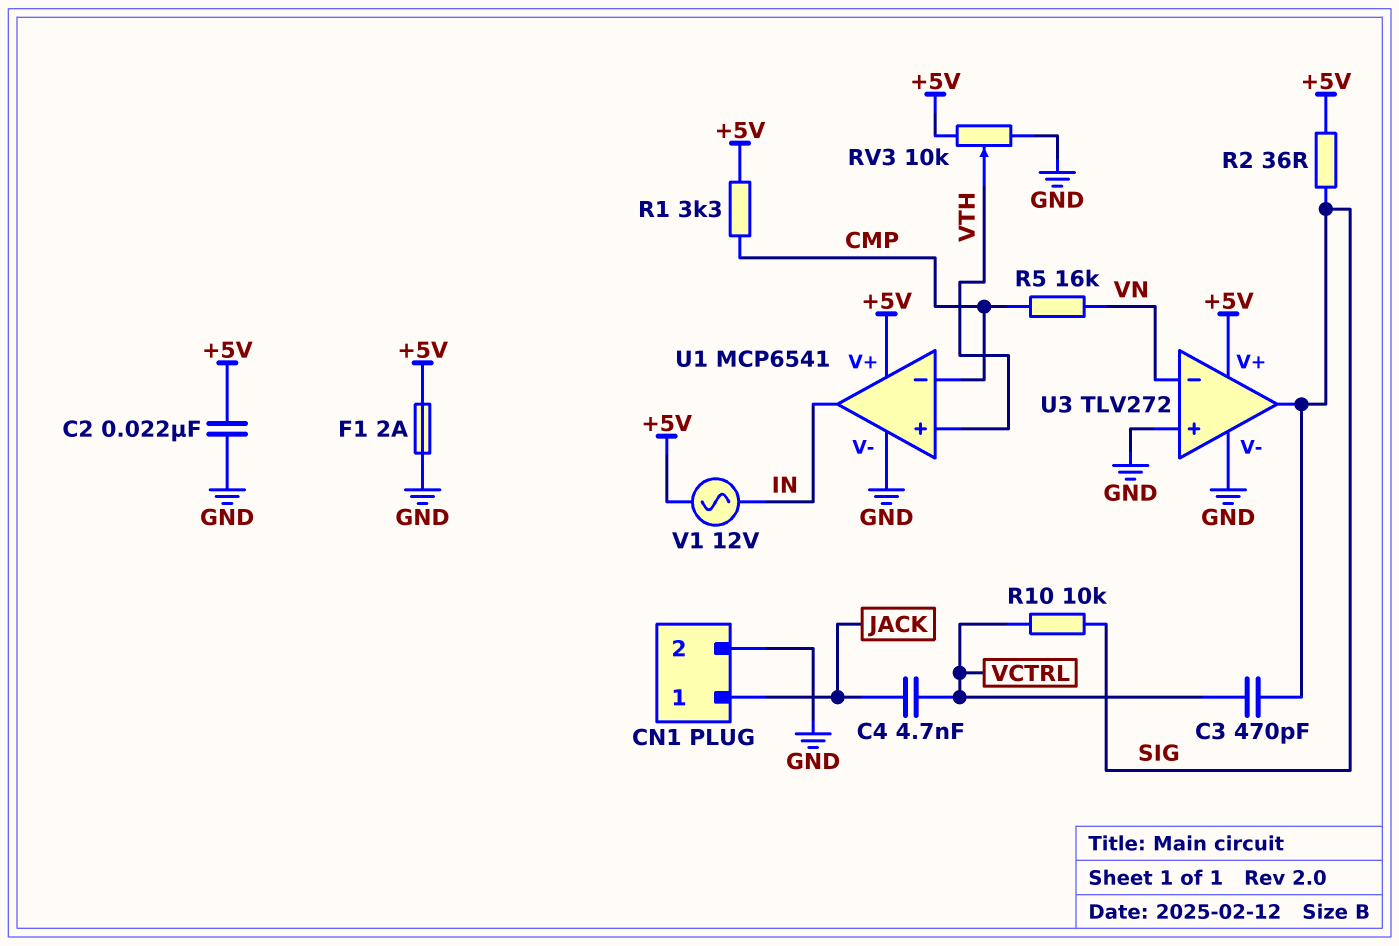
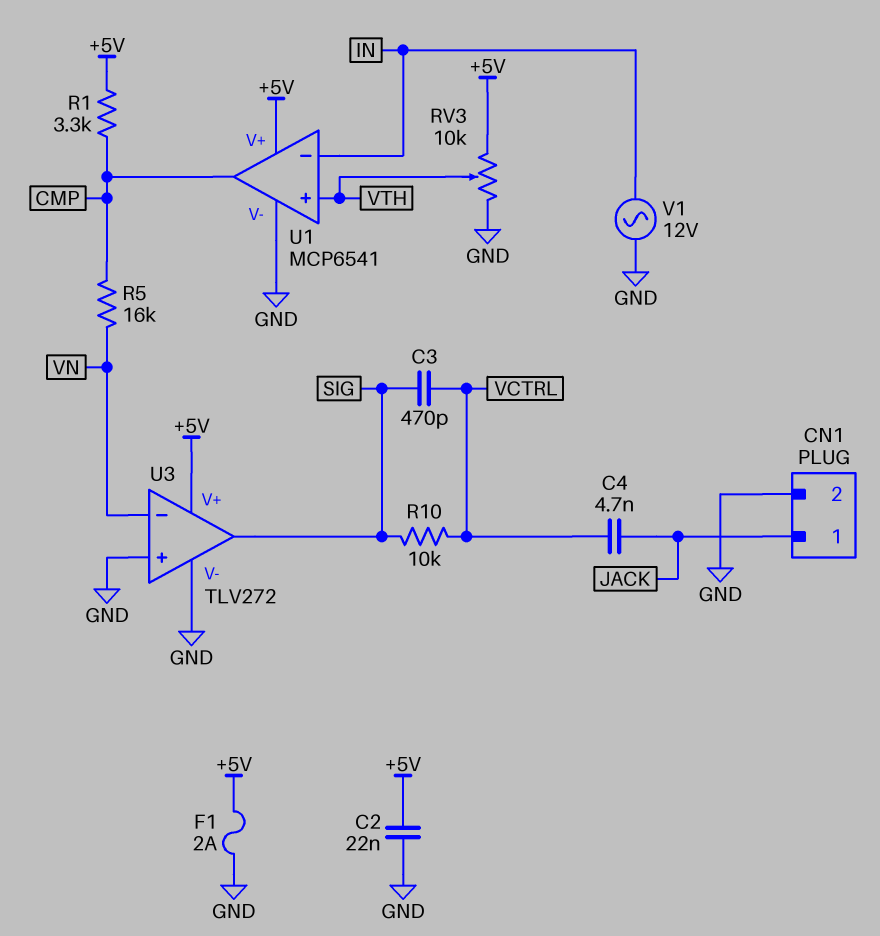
R2: 36 (+5V, SIG) -> none
U1 pin in-: CMP -> IN
U1 pin out: IN -> CMP
V1: AC 12V (+5V, IN) -> AC 12V (GND, IN)

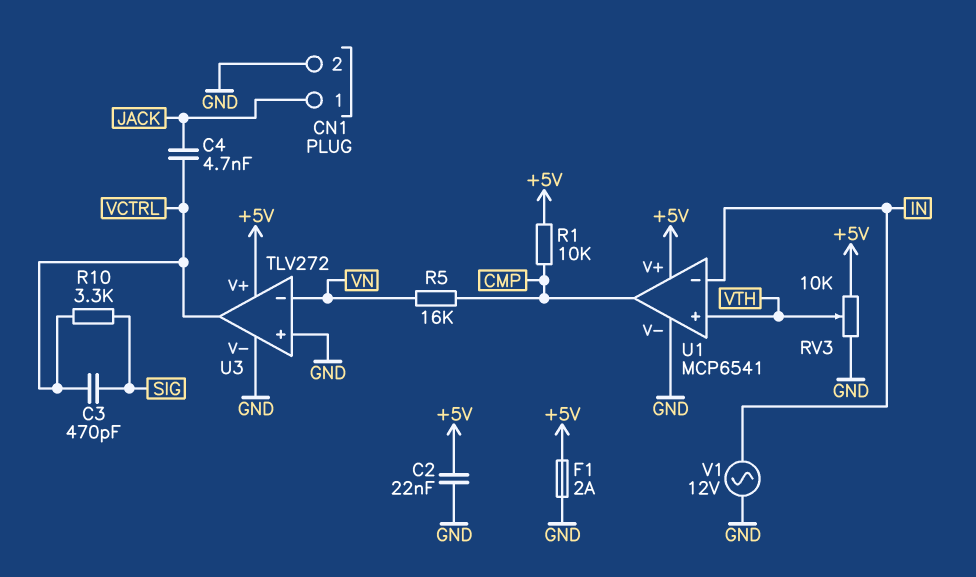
R1: 3.3k (+5V, CMP) -> 10k (+5V, CMP)
R10: 10k (SIG, VCTRL) -> 3.3k (SIG, VCTRL)
U3 pin out: SIG -> VCTRL

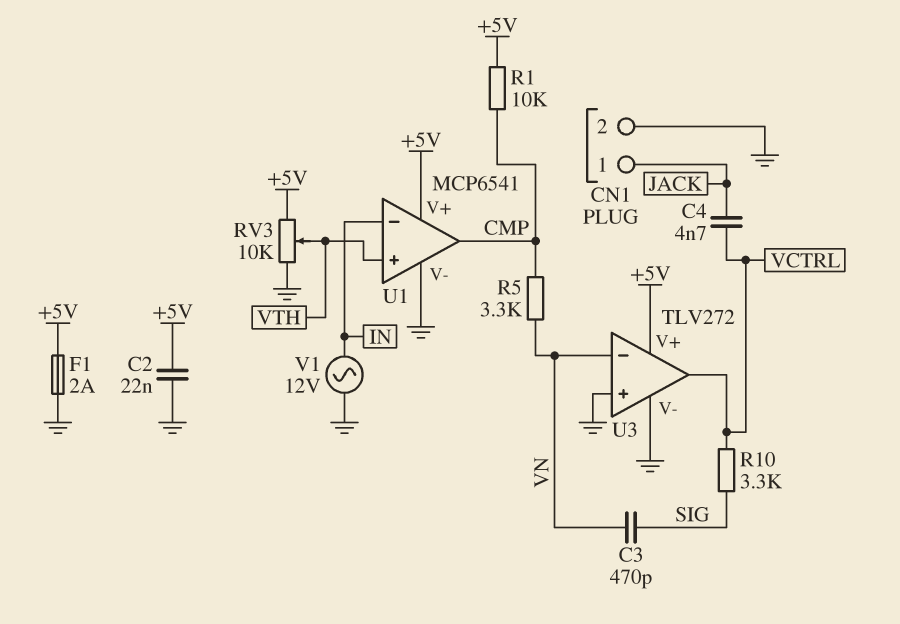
C3: 470pF (SIG, VCTRL) -> 470pF (SIG, VN)
R5: 16k (CMP, VN) -> 3.3k (CMP, VN)

